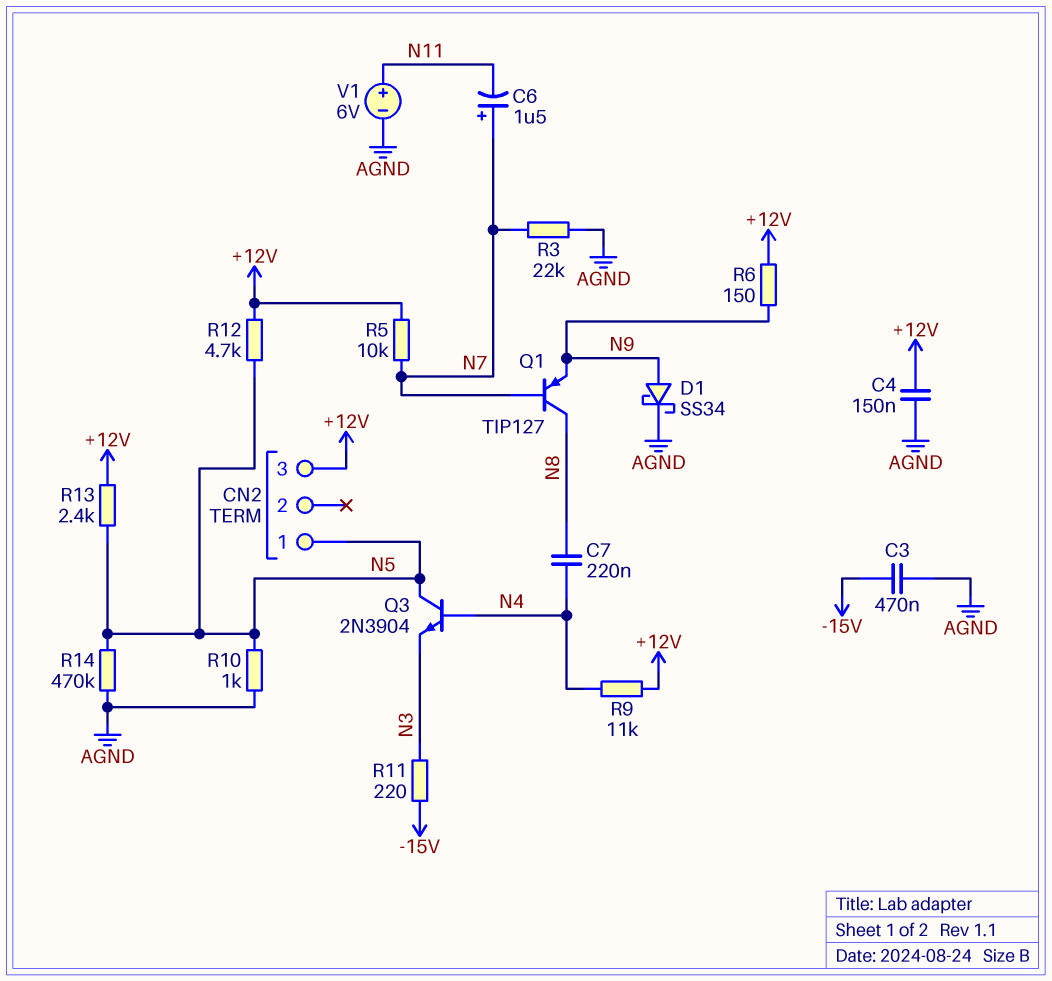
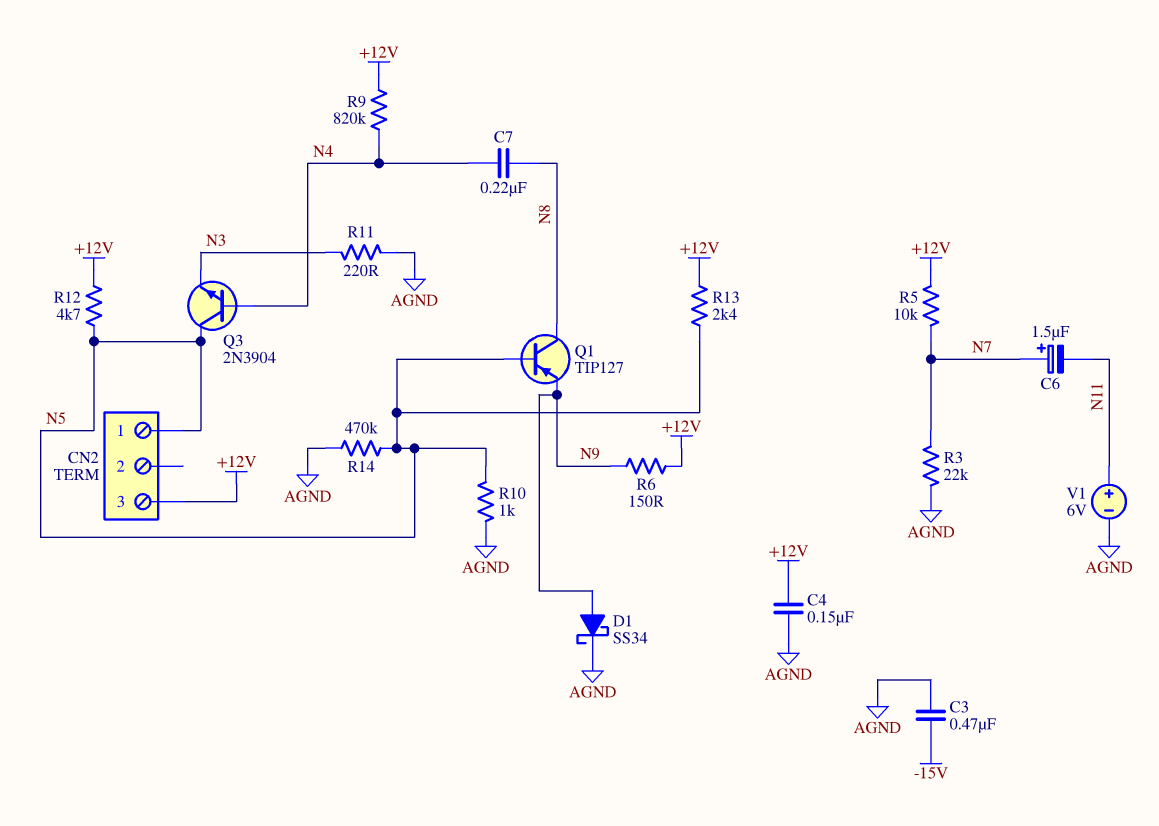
Q1: PNP TIP127 (B N7, C N8, E N9) -> PNP TIP127 (B N5, C N8, E N9)
R9: 11k (+12V, N4) -> 820k (+12V, N4)
R11: 220 (-15V, N3) -> 220 (AGND, N3)

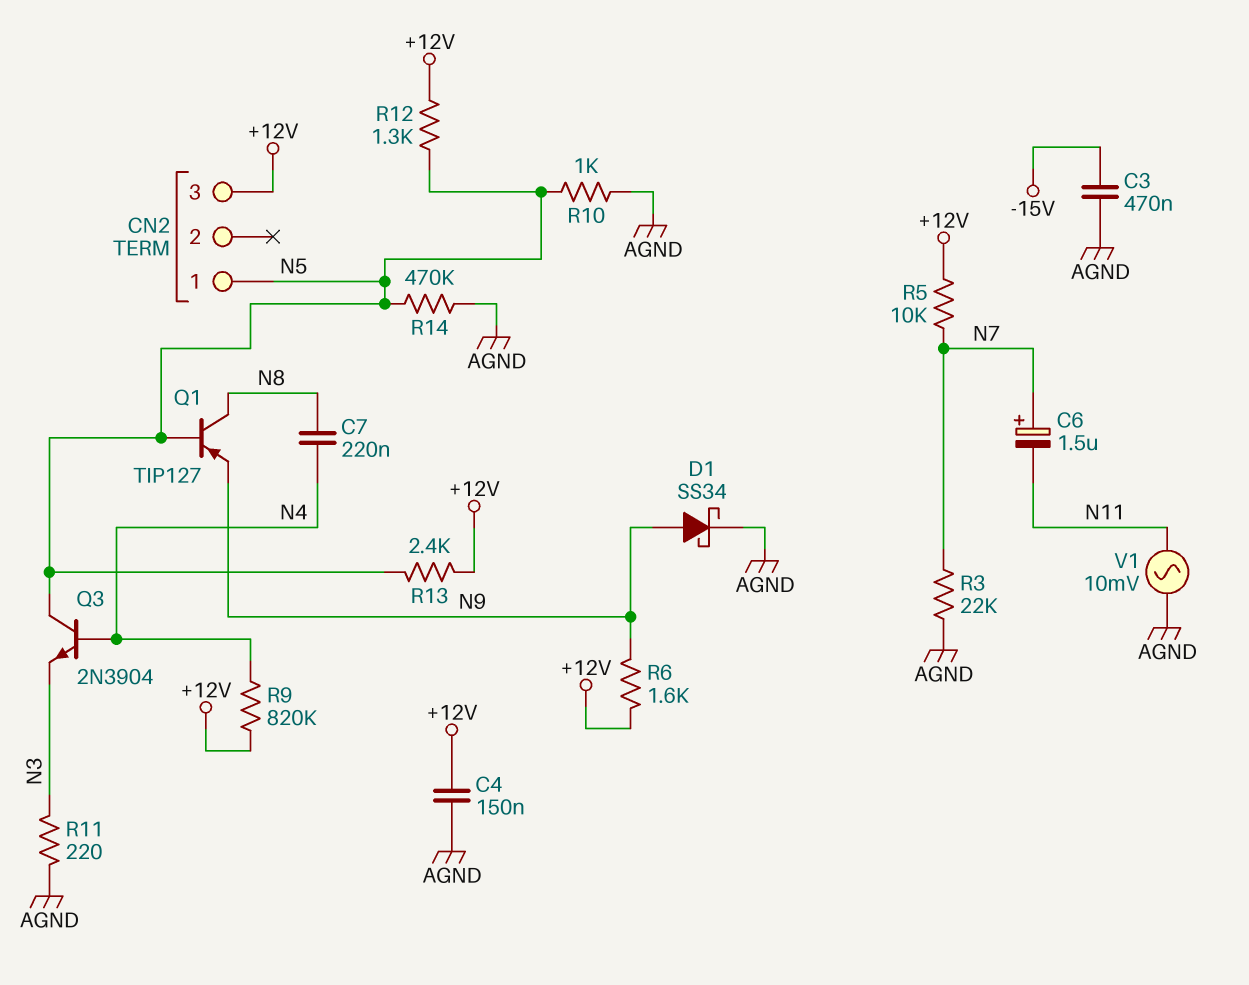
R6: 150 (+12V, N9) -> 1.6k (+12V, N9)
R12: 4.7k (+12V, N5) -> 1.3k (+12V, N5)
V1: 6V (plus N11, minus AGND) -> AC 10mV (AGND, N11)

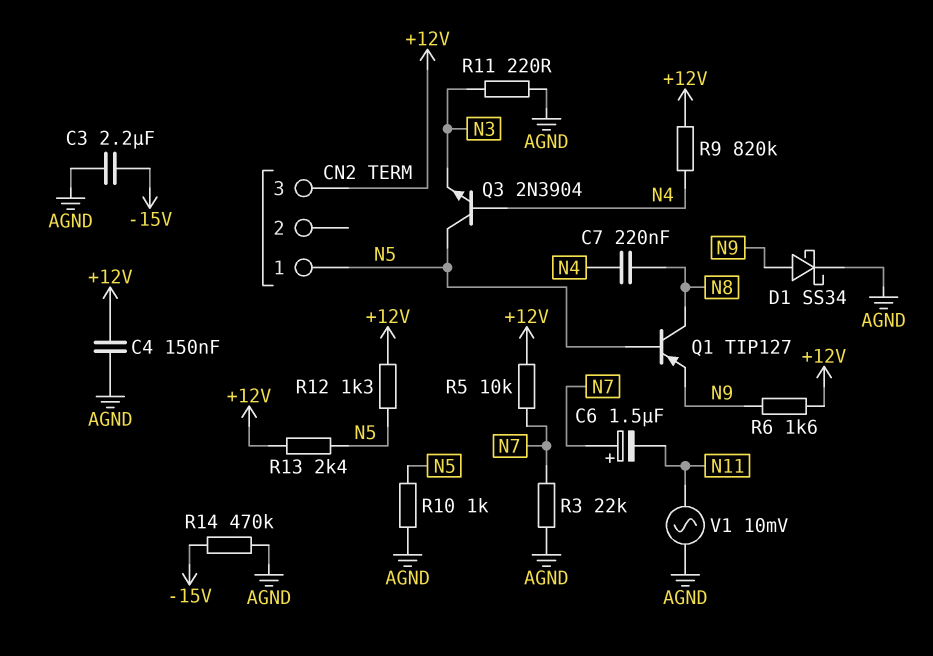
C3: 470nF (-15V, AGND) -> 2.2uF (-15V, AGND)
R14: 470k (AGND, N5) -> 470k (-15V, AGND)

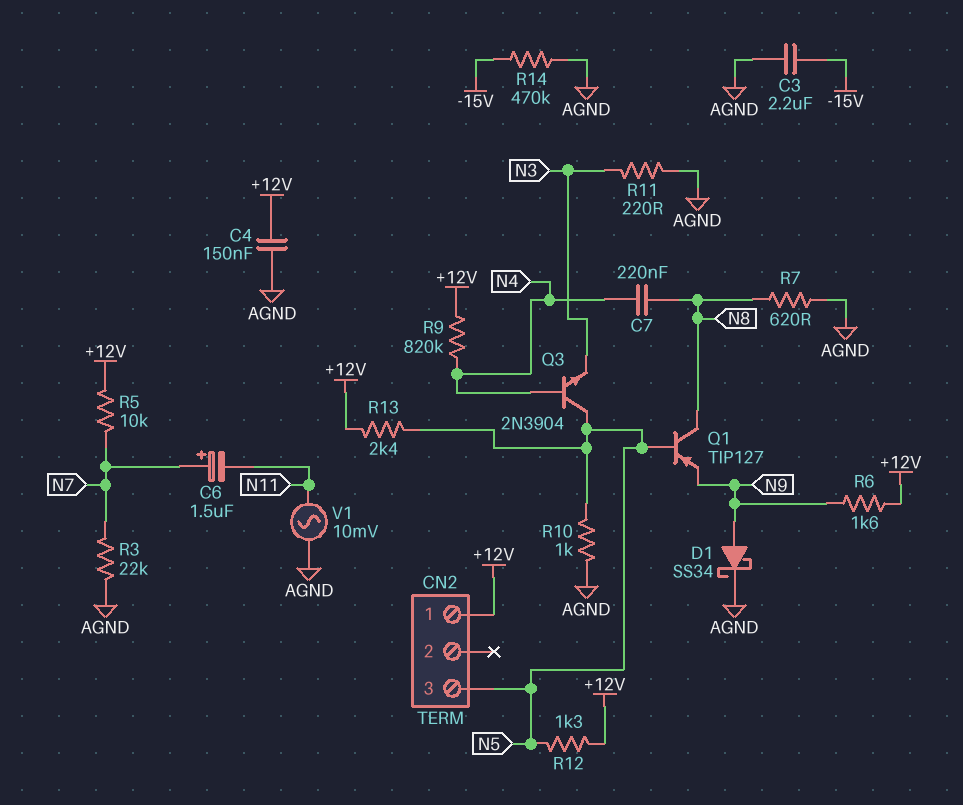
CN2 pin 1: N5 -> +12V
CN2 pin 3: +12V -> N5
R7: none -> 620 (AGND, N8)

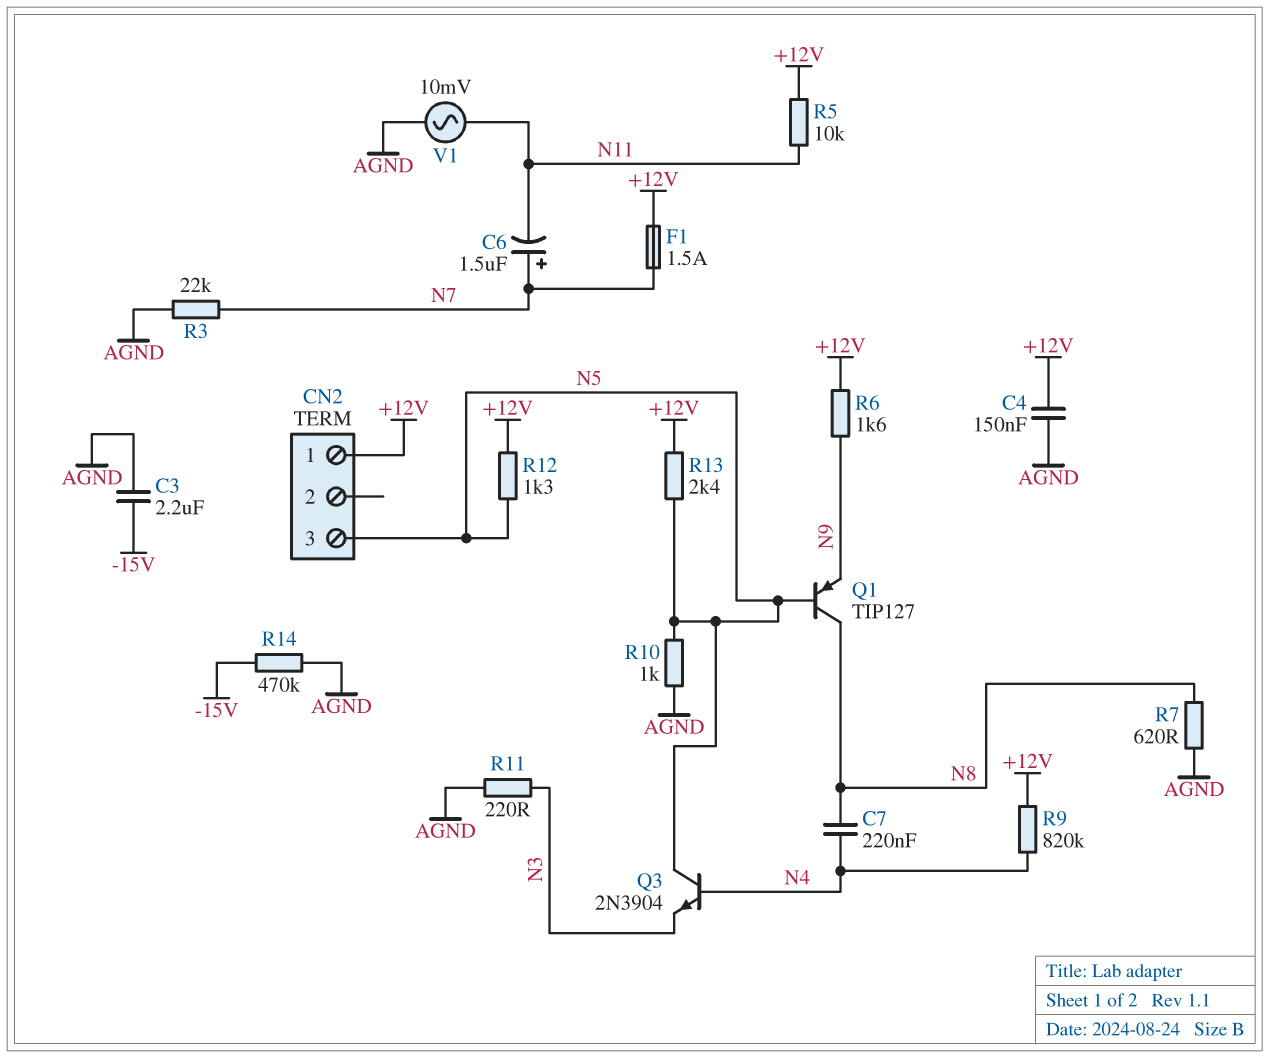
D1: schottky SS34 (A N9, K AGND) -> none
F1: none -> 1.5A (+12V, N7)
R5: 10k (+12V, N7) -> 10k (+12V, N11)

